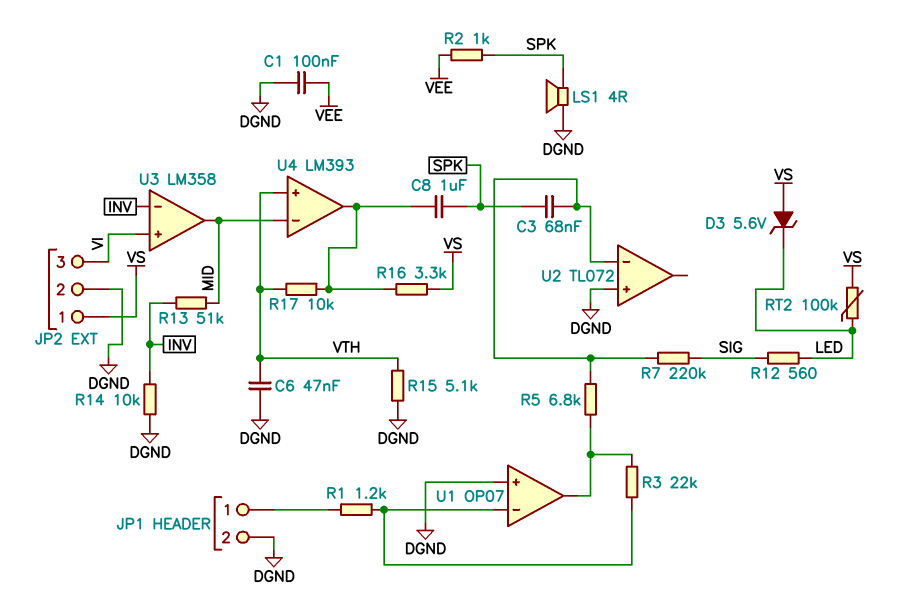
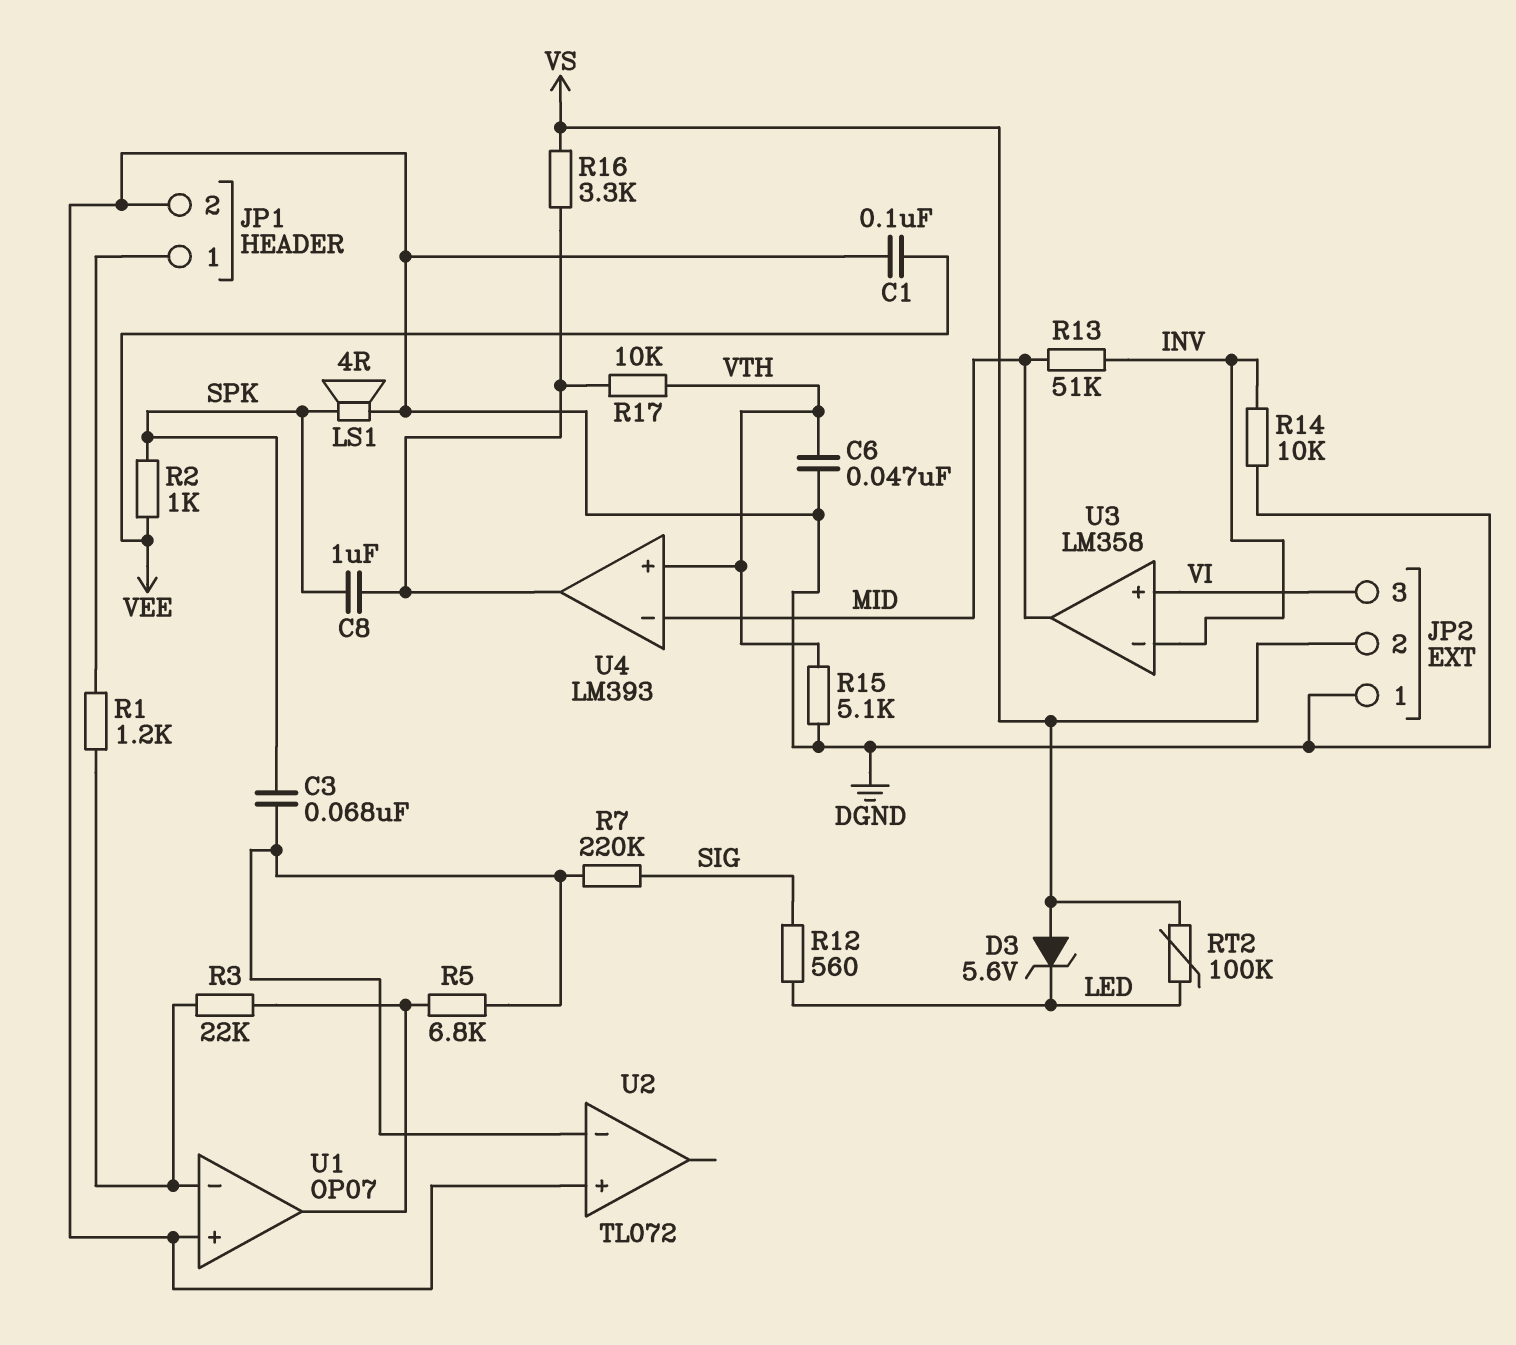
JP2 pin 1: VS -> DGND
JP2 pin 2: DGND -> VS

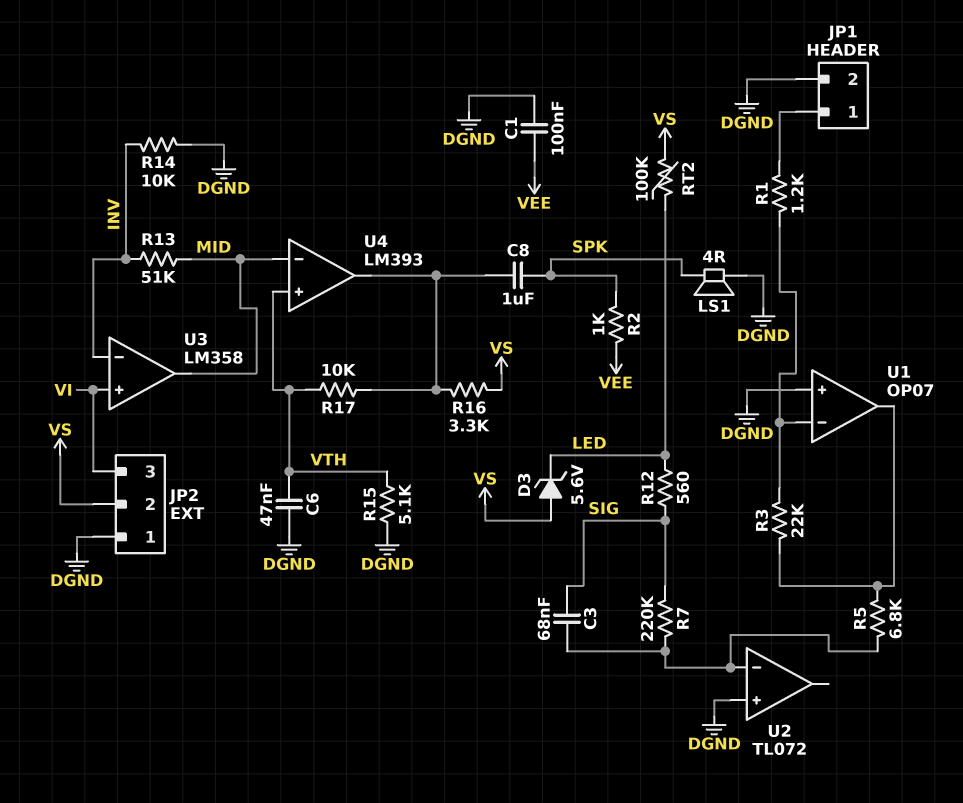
C3: 68nF (SPK, U2/in-) -> 68nF (SIG, U2/in-)

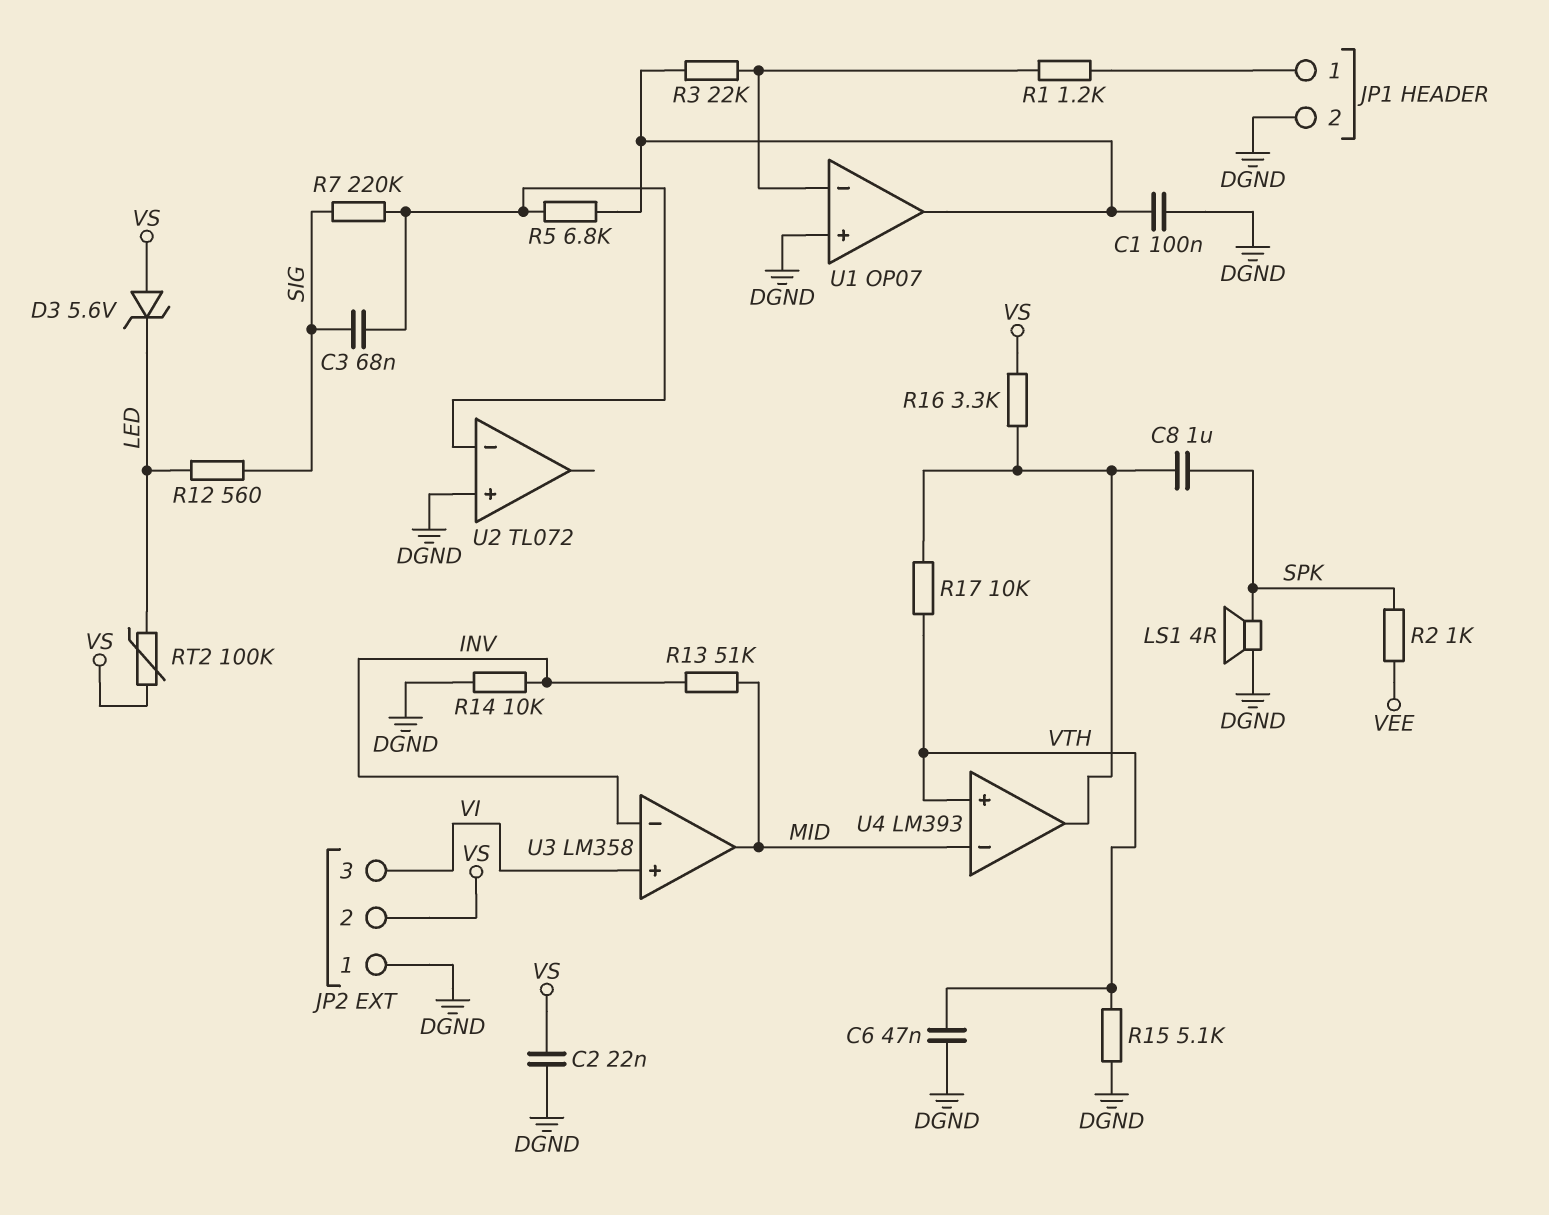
C1: 100nF (DGND, VEE) -> 100nF (DGND, U1/out)
C2: none -> 22nF (DGND, VS)

